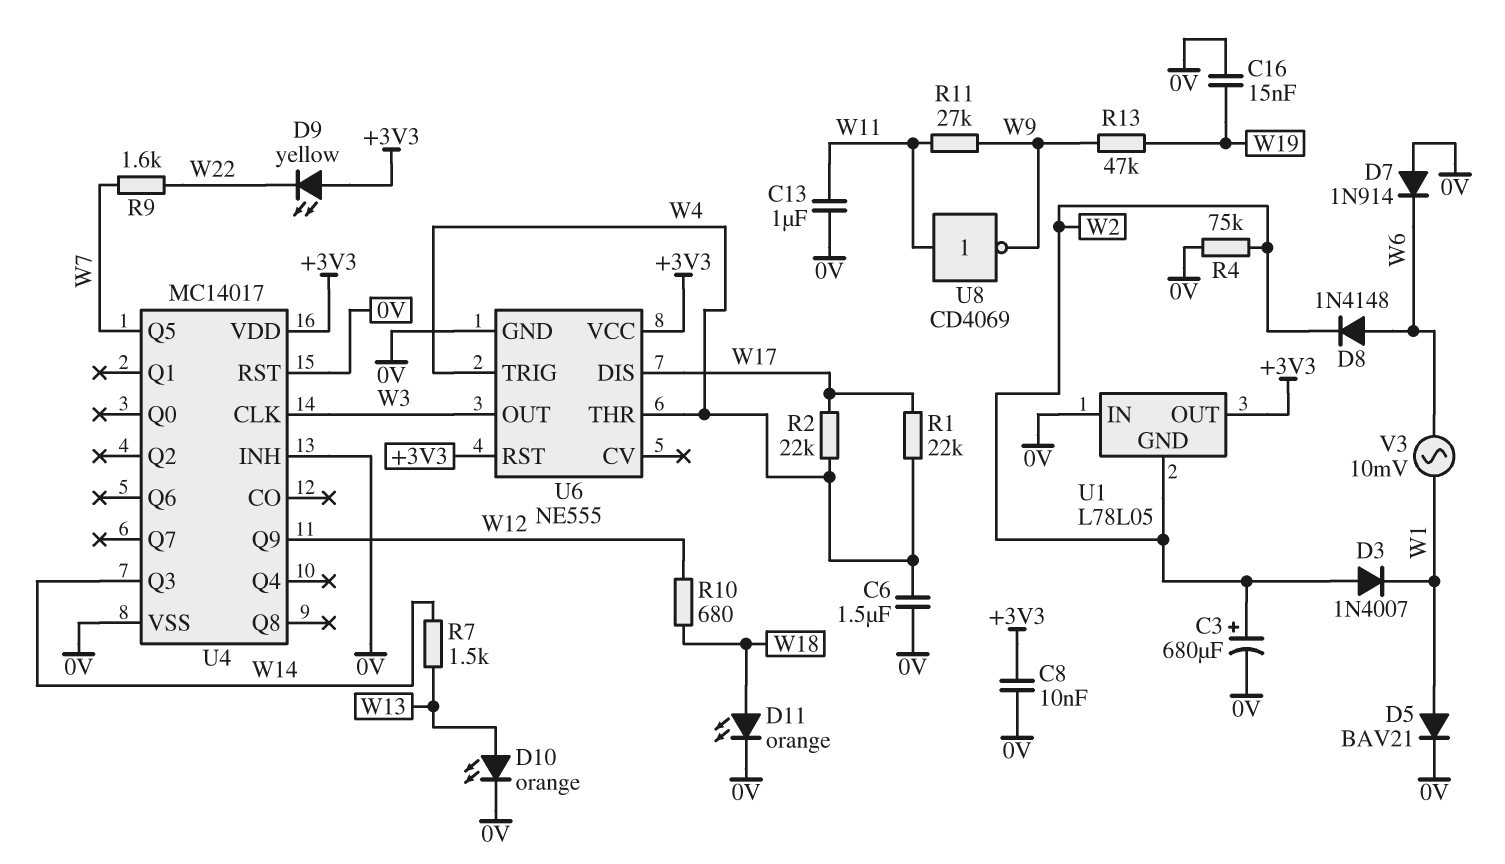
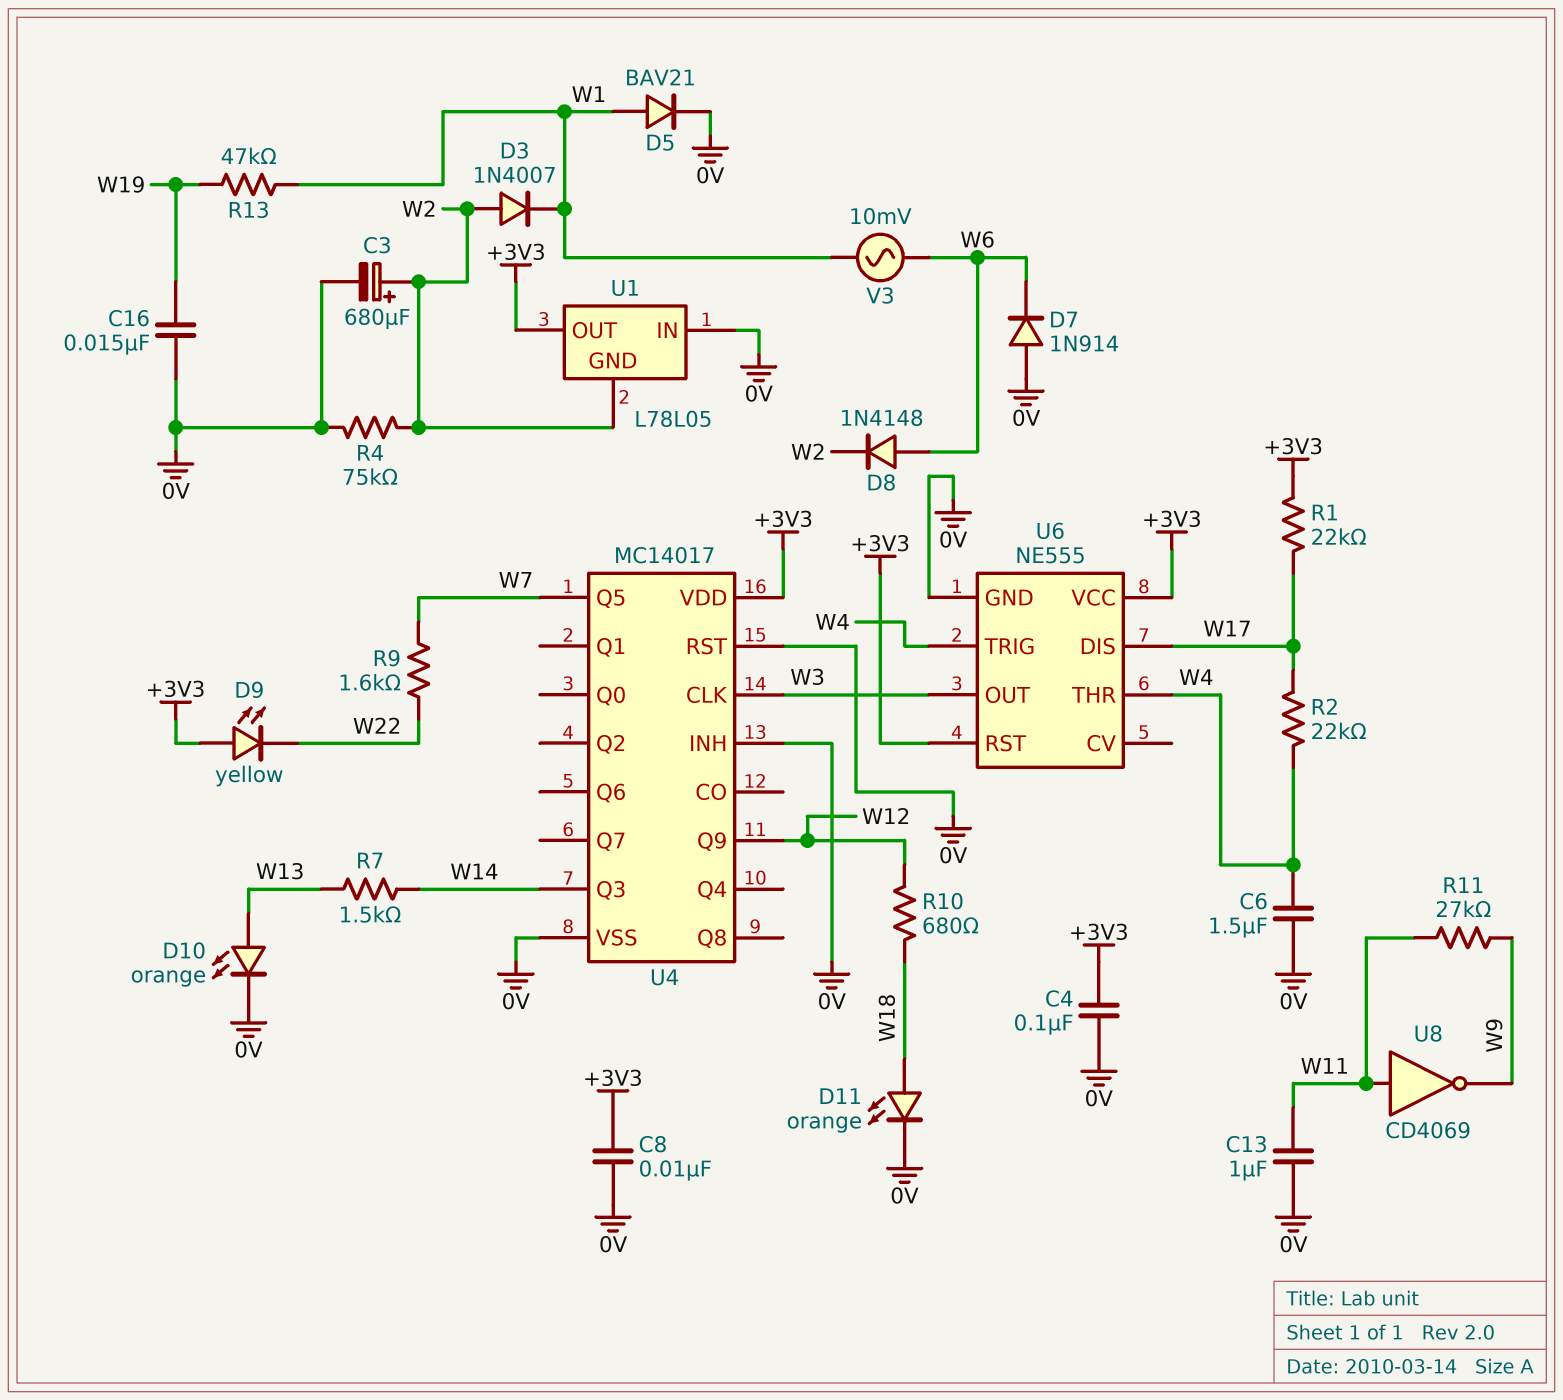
C4: none -> 100nF (+3V3, 0V)
R1: 22k (W4, W17) -> 22k (+3V3, W17)
R13: 47k (W9, W19) -> 47k (W1, W19)

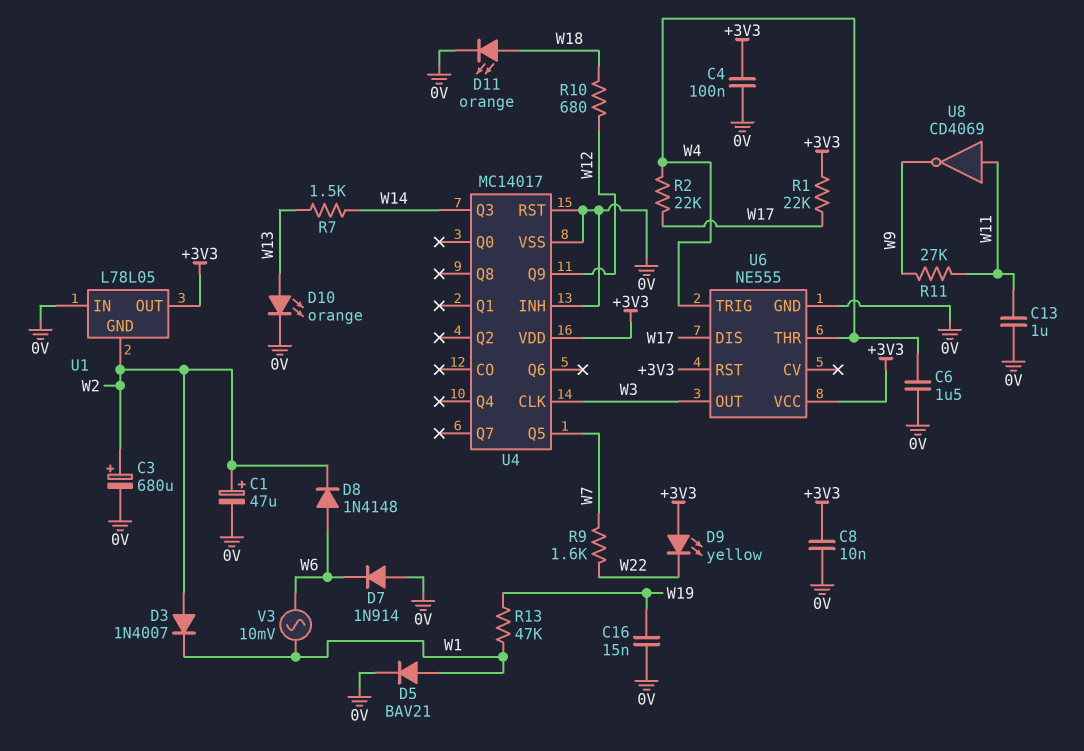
C1: none -> 47uF (plus W2, minus 0V)
R4: 75k (0V, W2) -> none

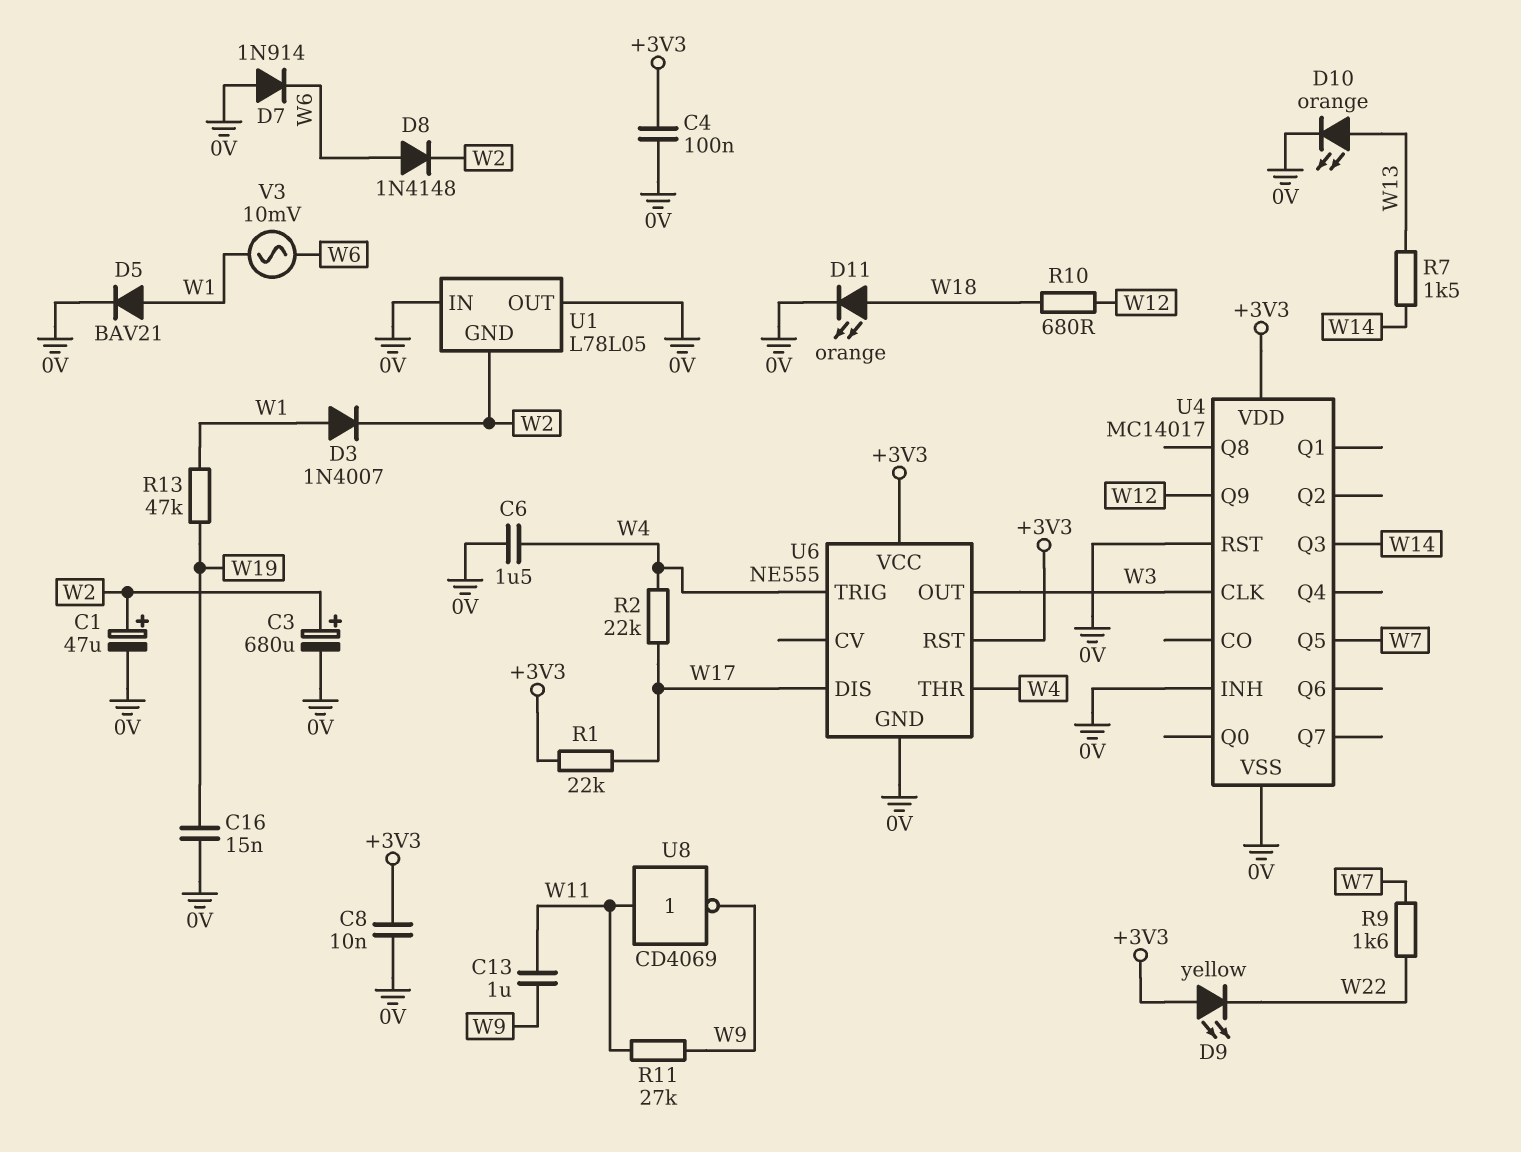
C13: 1uF (0V, W11) -> 1uF (W9, W11)
D3: diode 1N4007 (A W2, K W1) -> diode 1N4007 (A W1, K W2)
U1 pin OUT: +3V3 -> 0V

